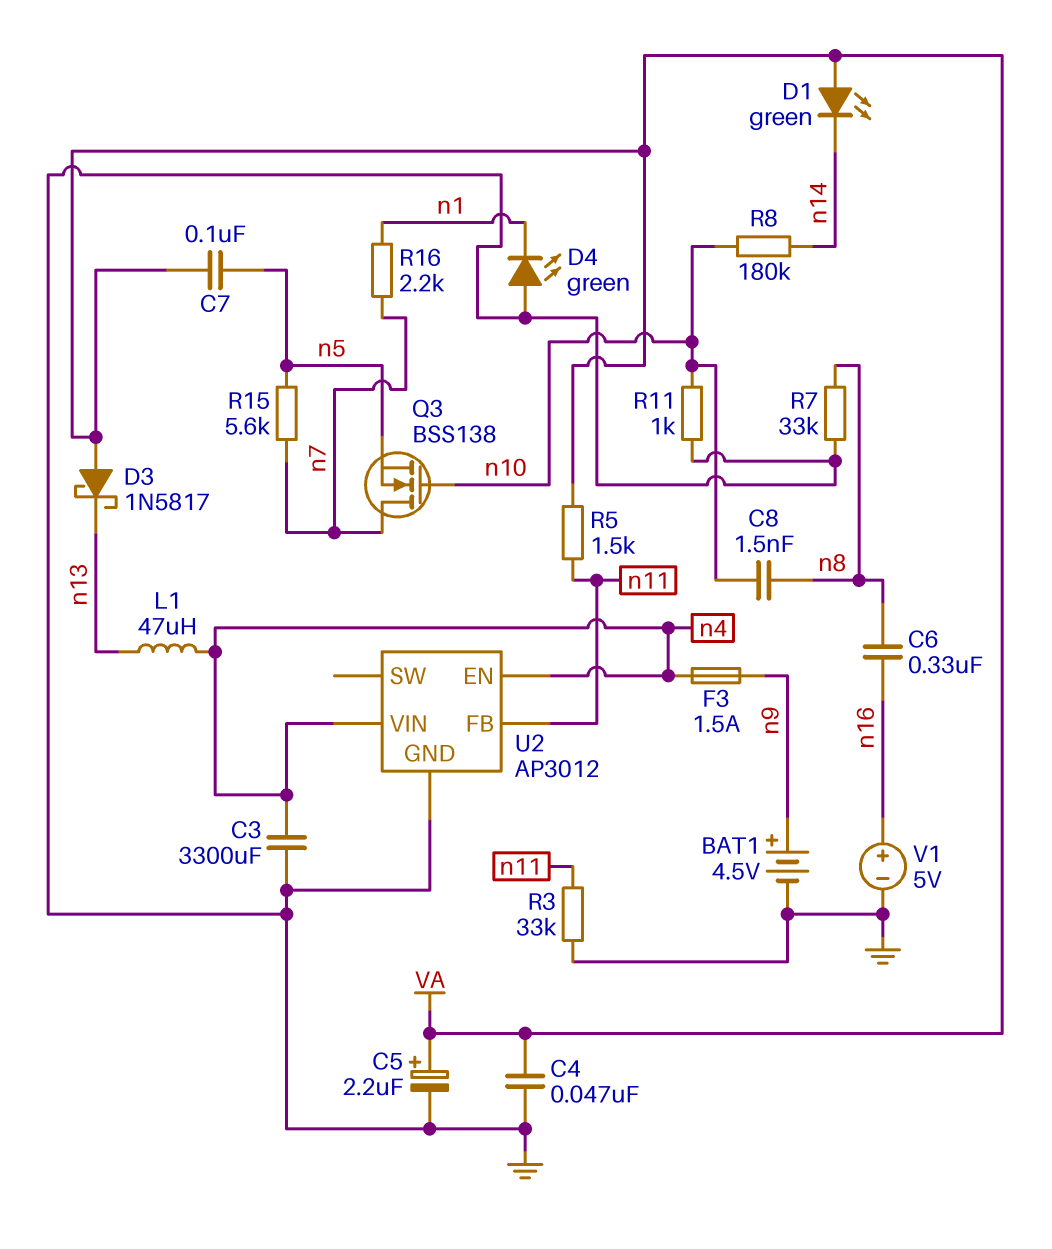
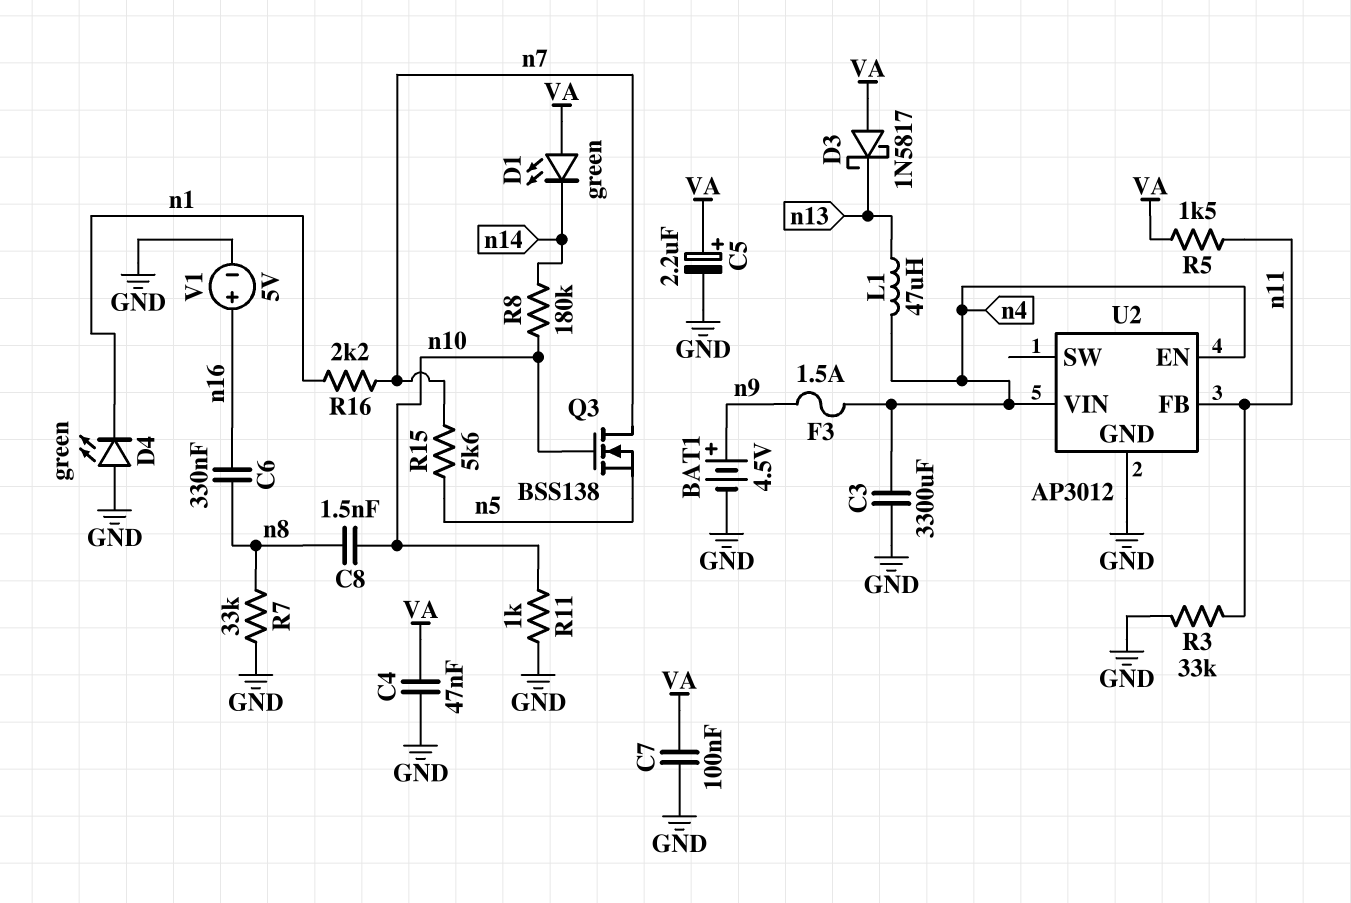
C7: 100nF (VA, n5) -> 100nF (GND, VA)

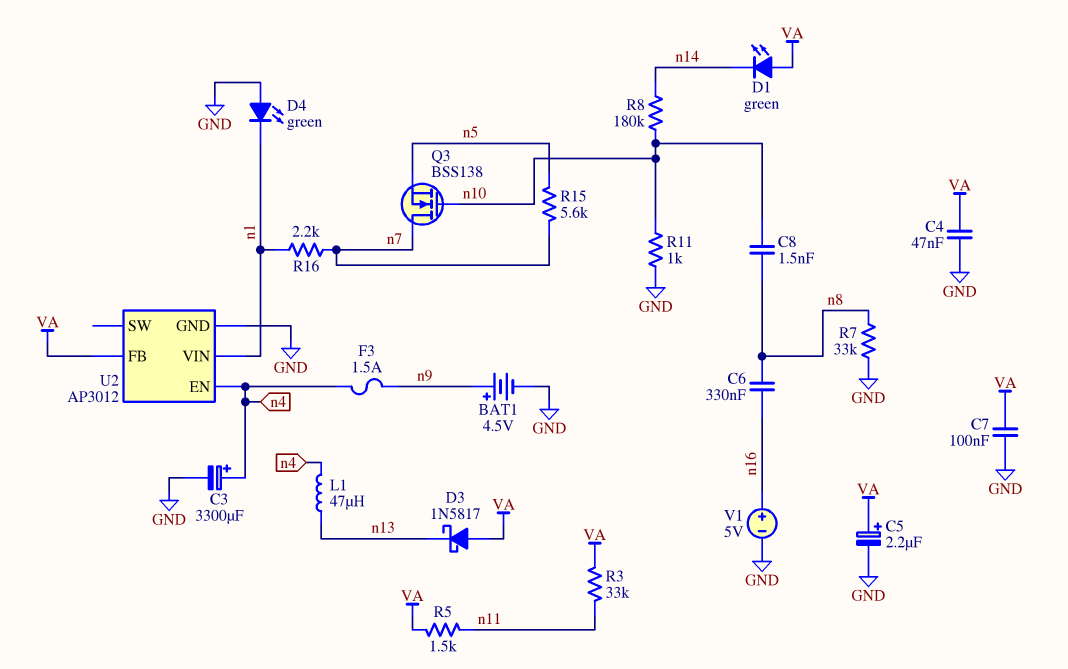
C3: 3300uF (GND, n4) -> 3300uF (plus n4, minus GND)
R3: 33k (GND, n11) -> 33k (VA, n11)
U2 pin FB: n11 -> VA
U2 pin VIN: n4 -> n1

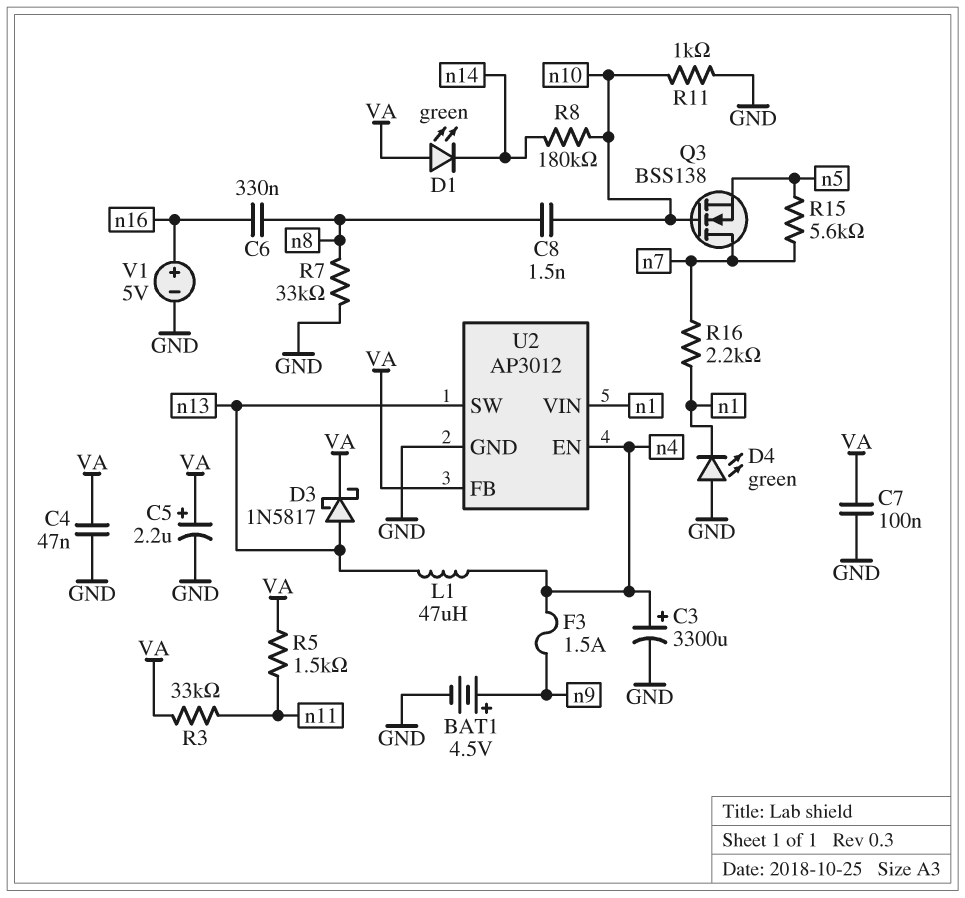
D3: schottky 1N5817 (A VA, K n13) -> schottky 1N5817 (A n13, K VA)
U2 pin SW: none -> n13

